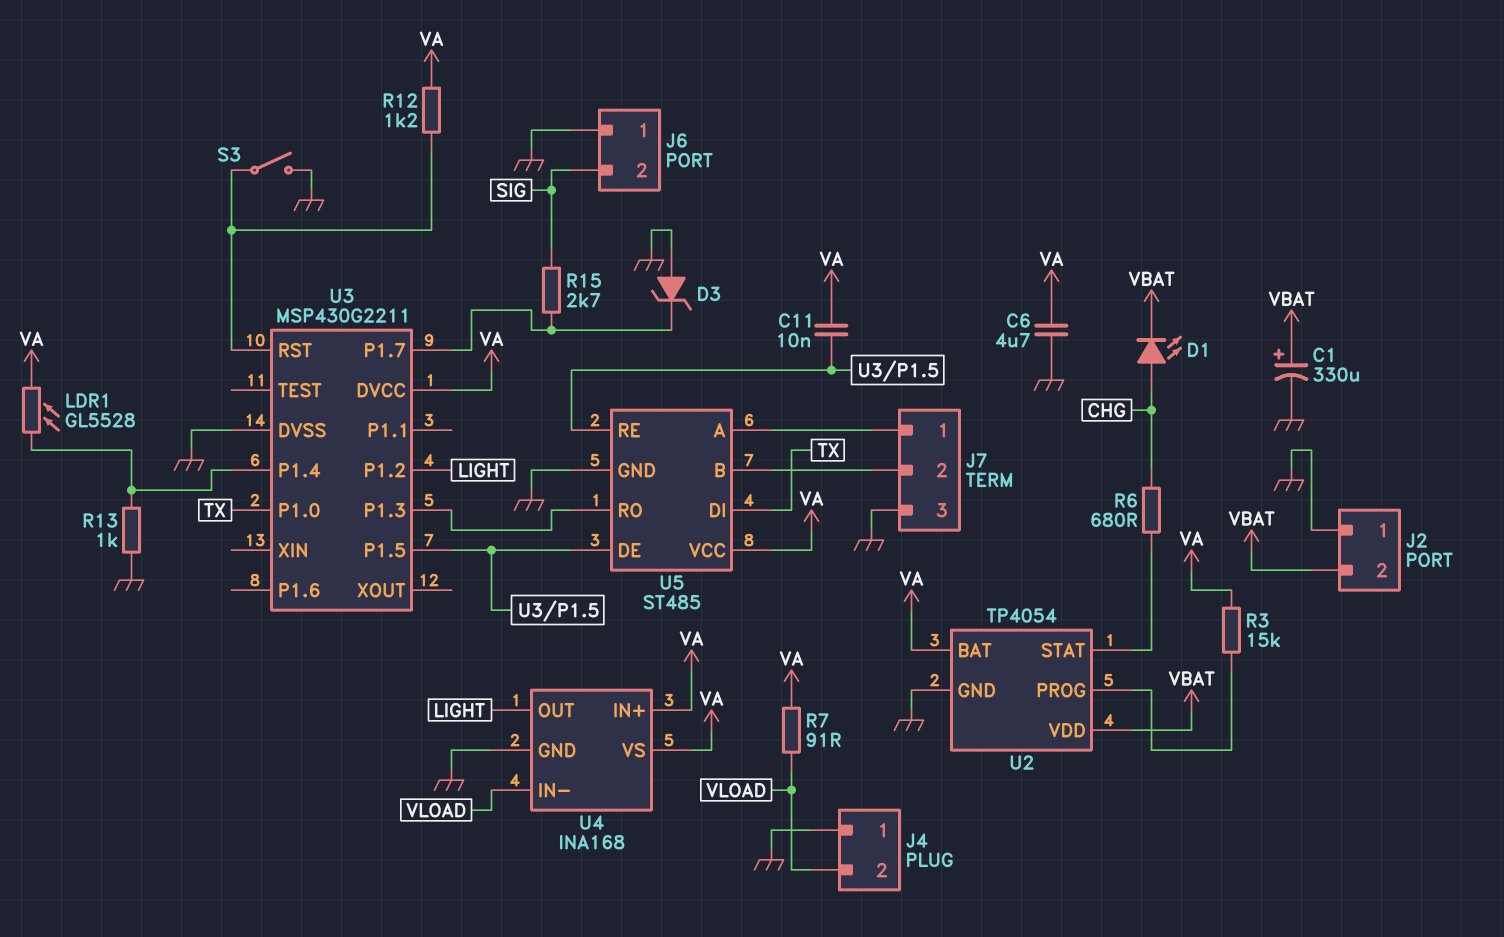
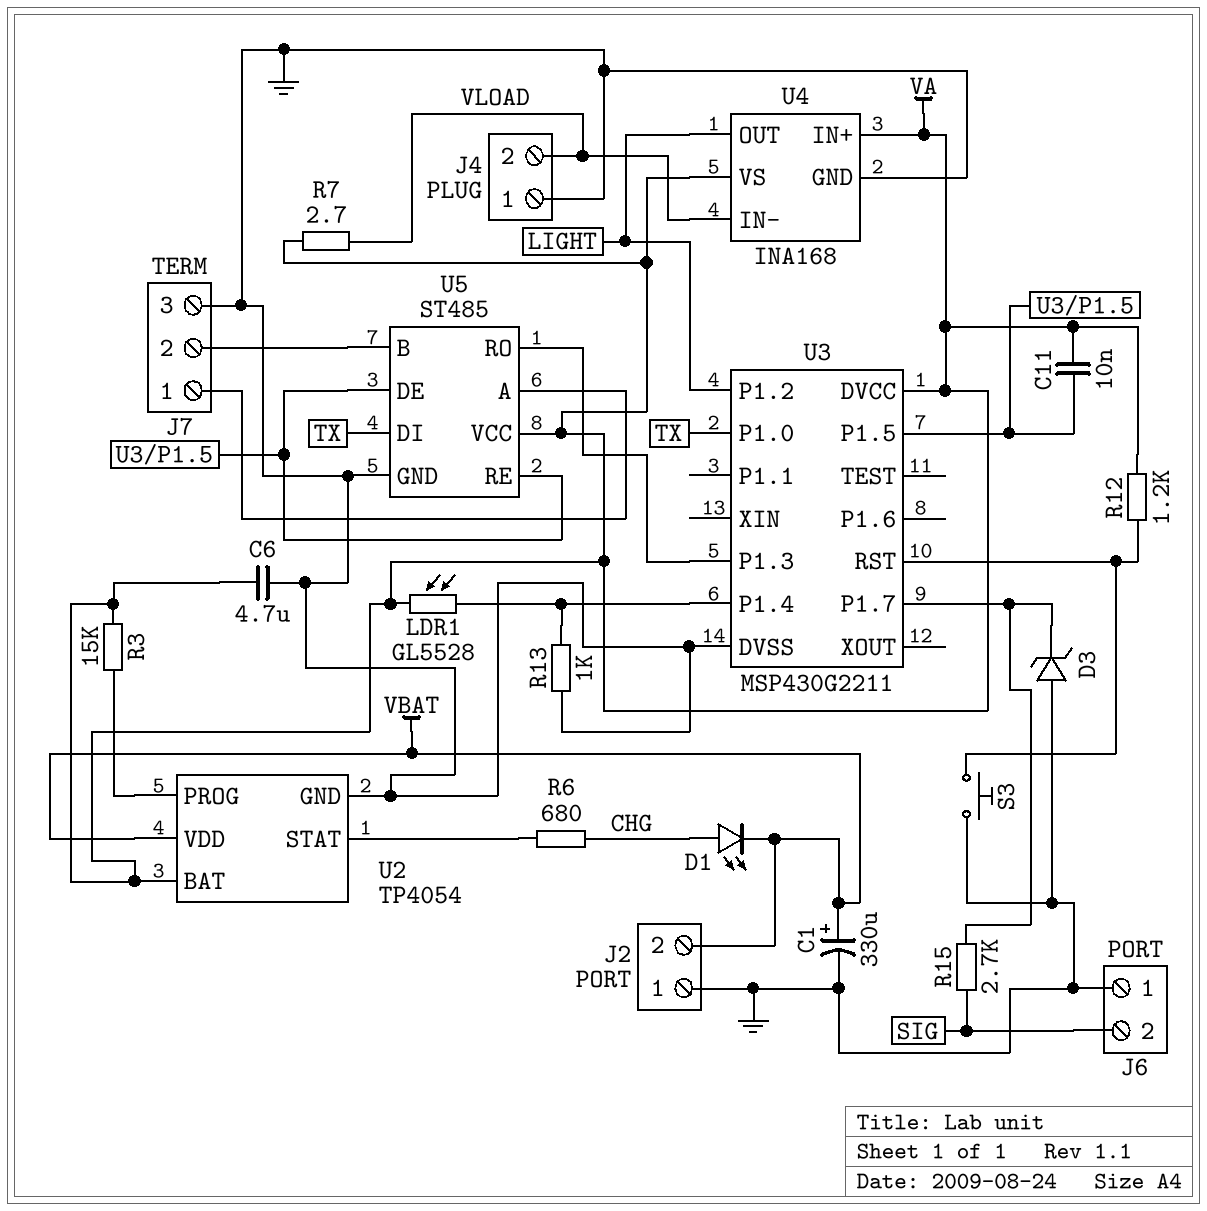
R7: 91 (VA, VLOAD) -> 2.7 (VA, VLOAD)
S3: switch (GND, U3/RST) -> button (GND, U3/RST)

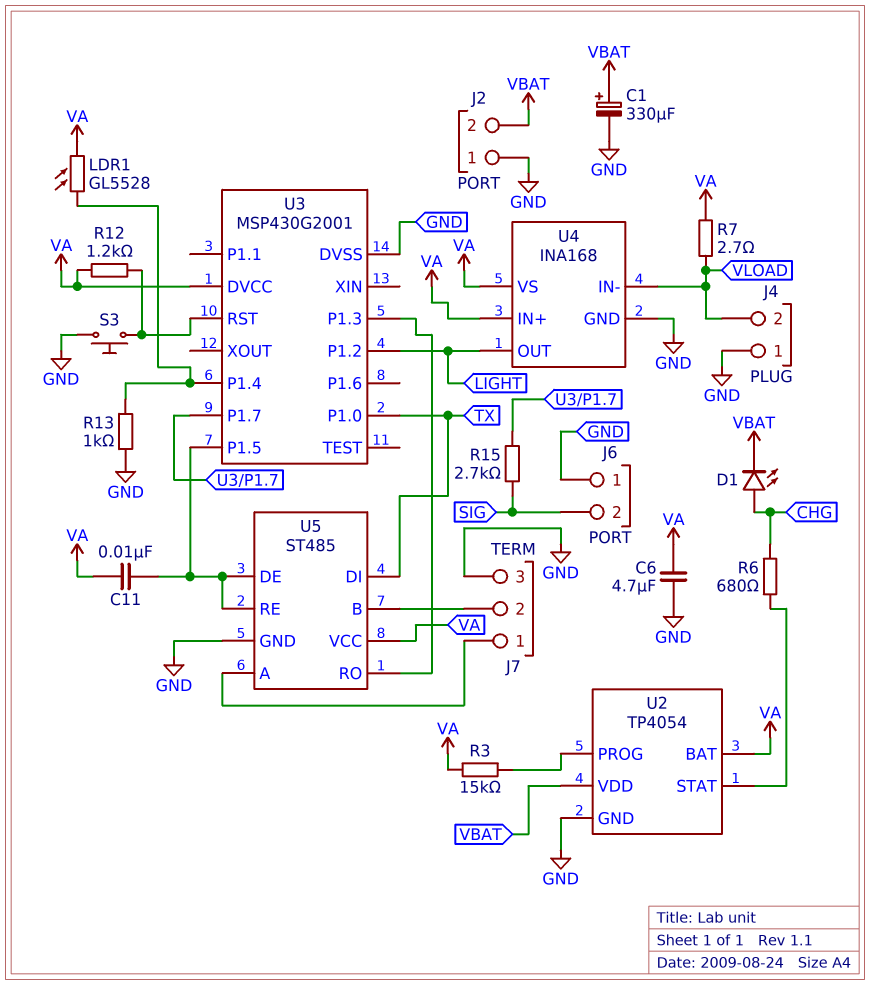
D3: zener (A GND, K U3/P1.7) -> none
U3: MSP430G2211 -> MSP430G2001

